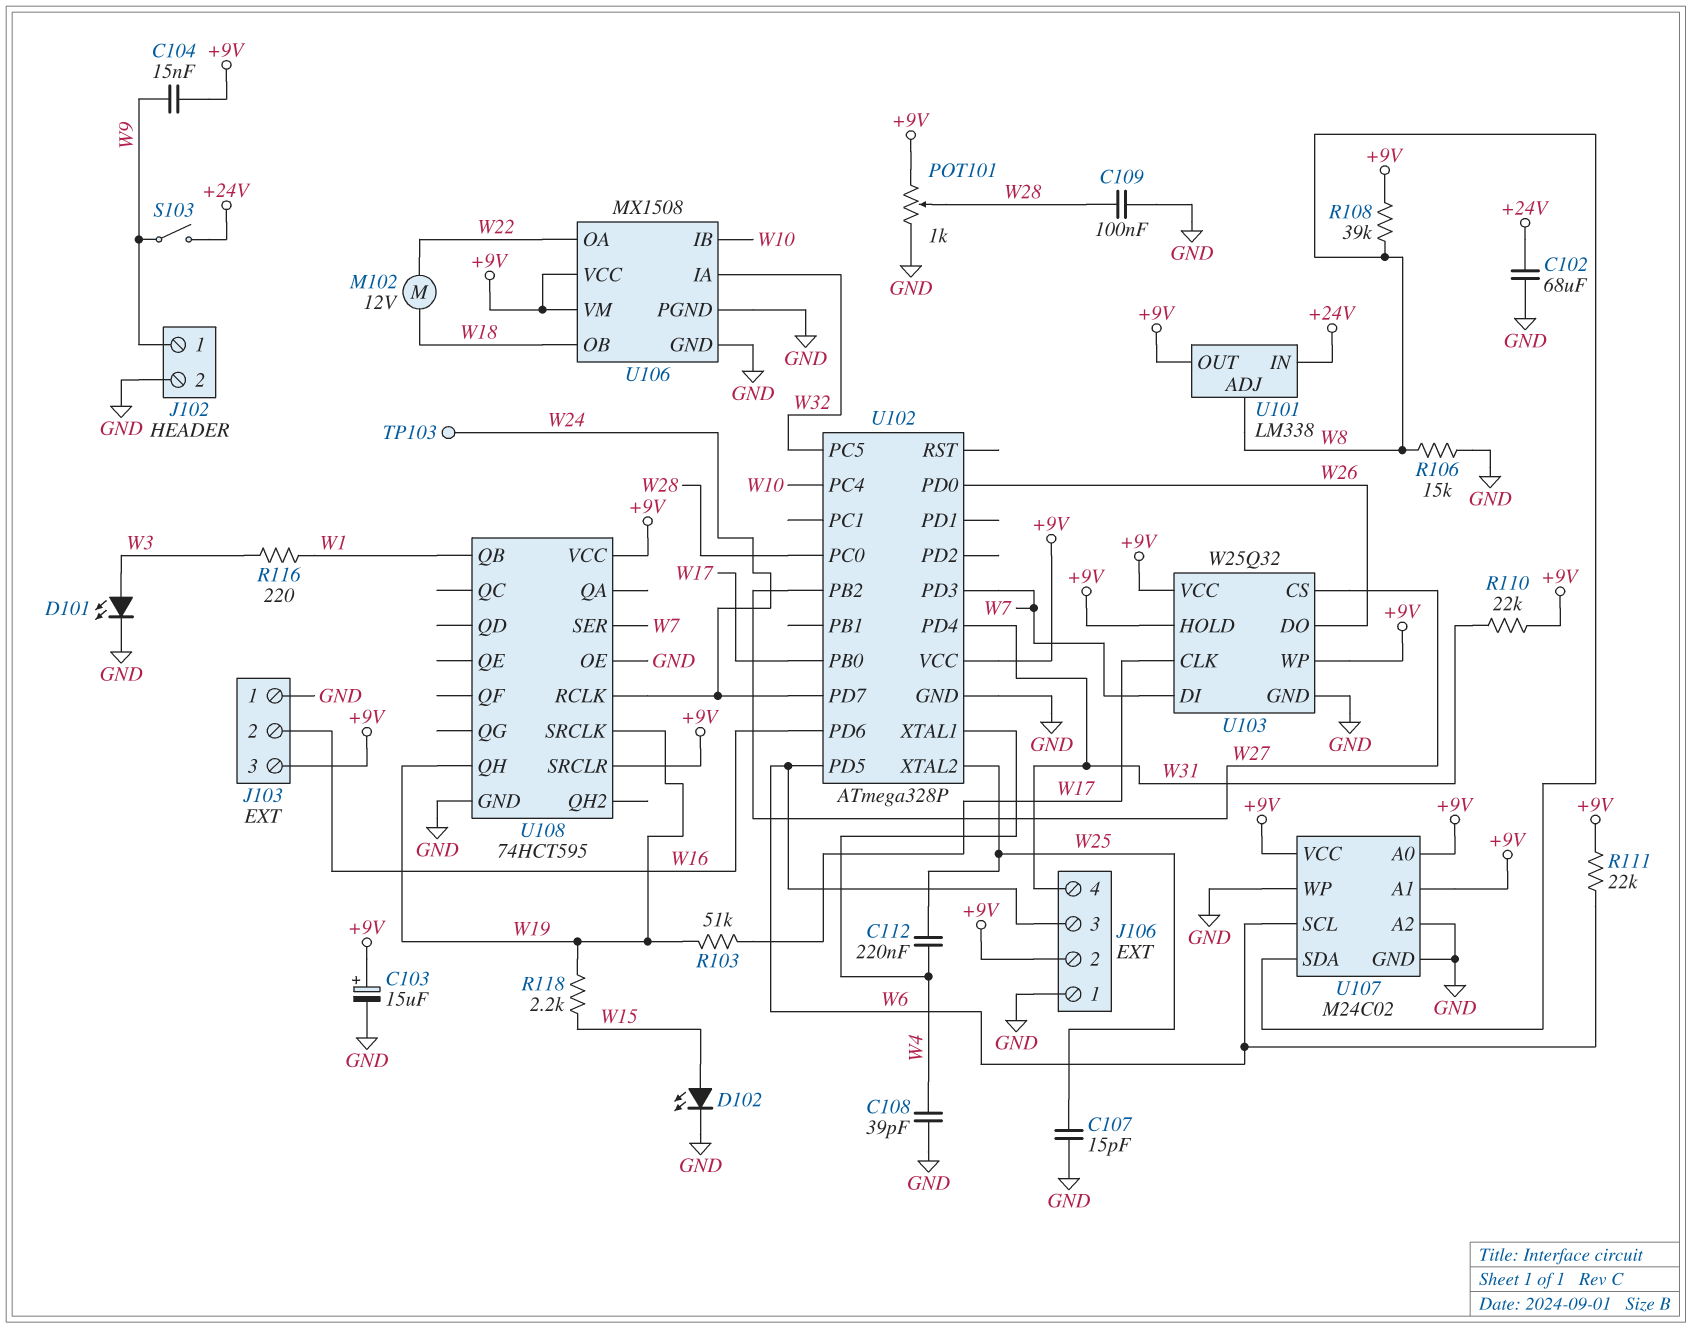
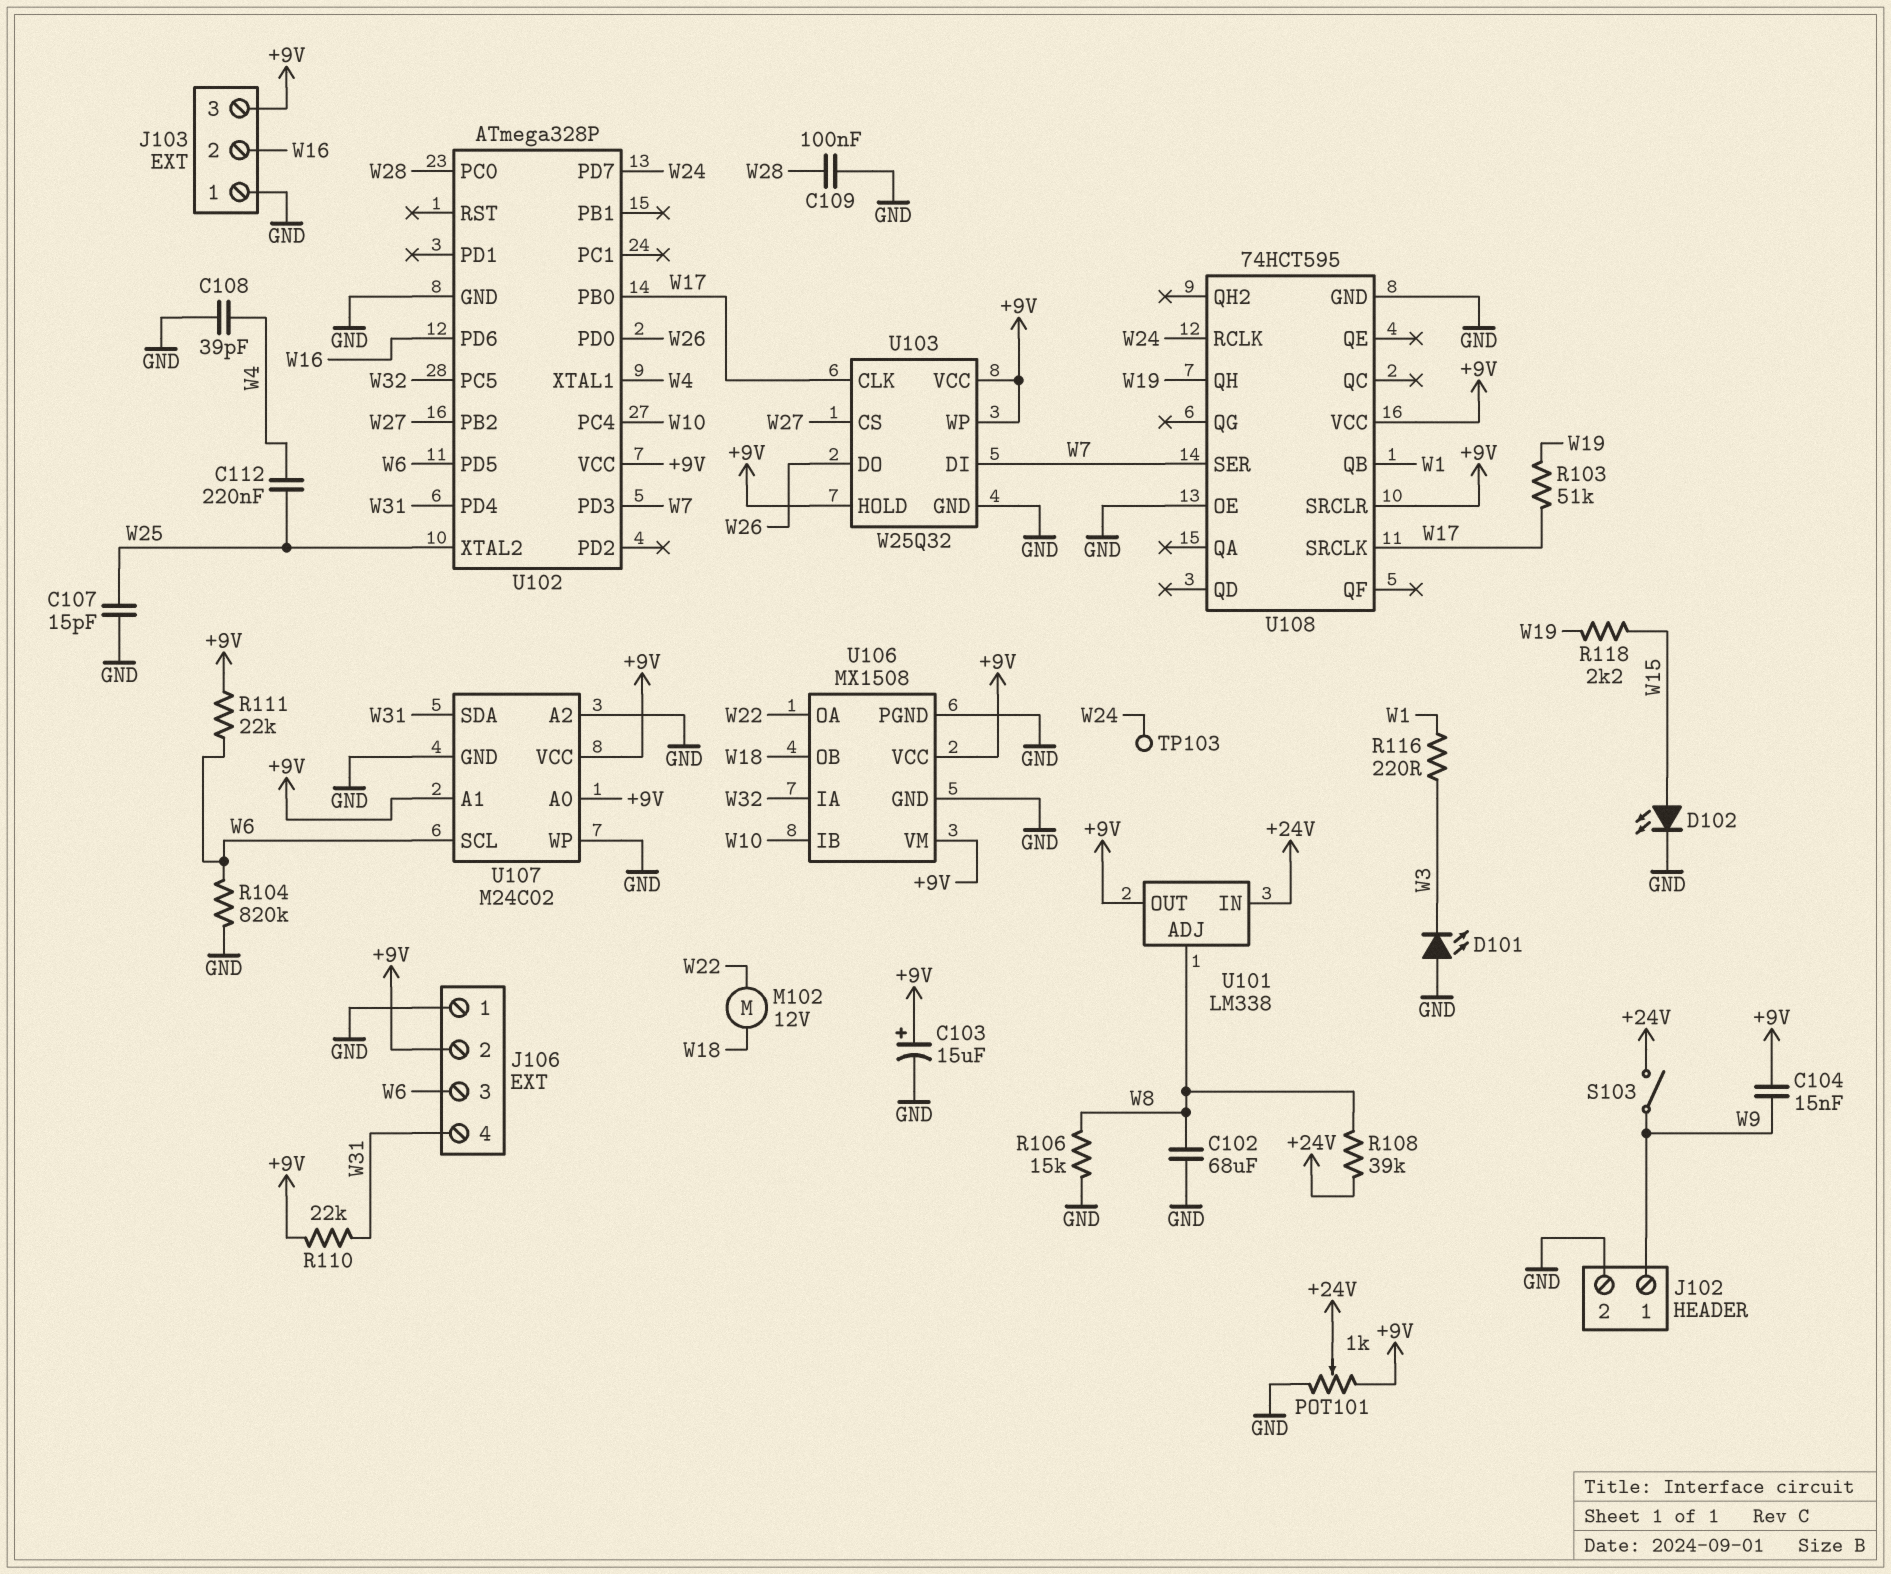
C102: 68uF (+24V, GND) -> 68uF (GND, W8)
D101: LED (A W3, K GND) -> LED (A GND, K W3)
POT101: 1k (+9V, GND, wiper W28) -> 1k (+9V, GND, wiper +24V)
R104: none -> 820k (GND, W6)
R108: 39k (+9V, W8) -> 39k (+24V, W8)
U107 pin SDA: W8 -> W31
U108 pin SRCLK: W19 -> W17

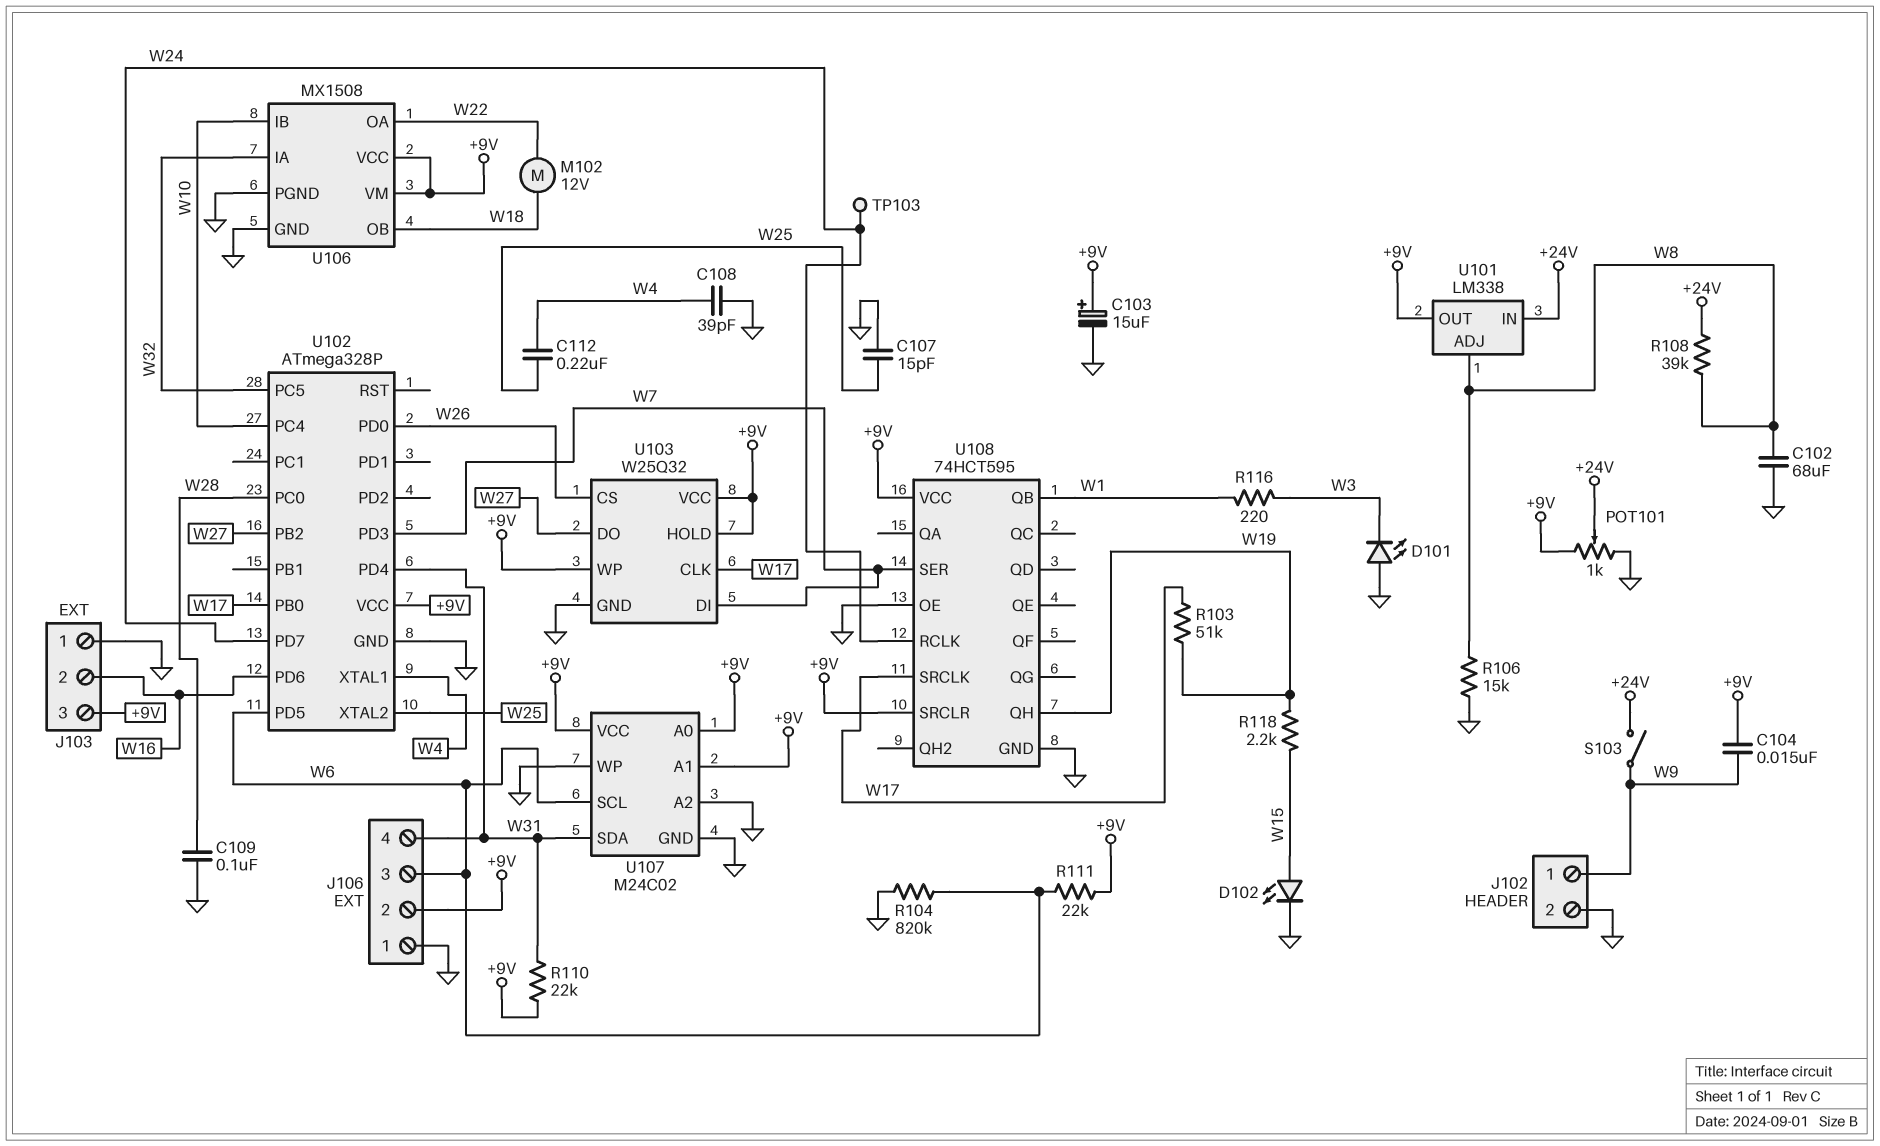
U103 pin CS: W27 -> W26
U103 pin DO: W26 -> W27

